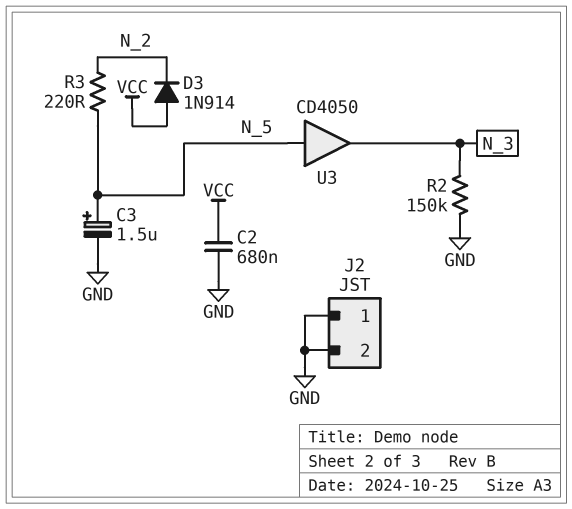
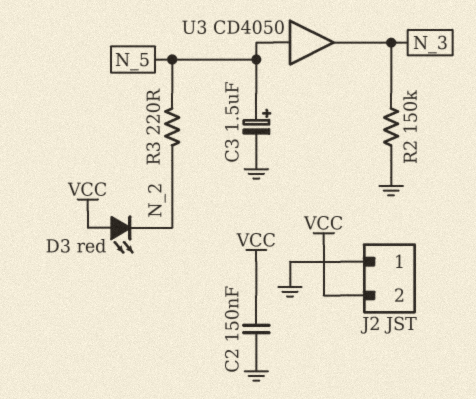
C2: 680nF (GND, VCC) -> 150nF (GND, VCC)
D3: diode 1N914 (A VCC, K N_2) -> LED red (A VCC, K N_2)
J2 pin 2: GND -> VCC

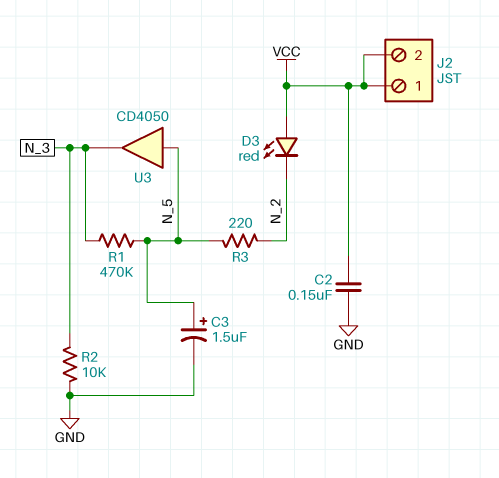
J2 pin 1: GND -> VCC
R1: none -> 470k (N_3, N_5)
R2: 150k (GND, N_3) -> 10k (GND, N_3)

